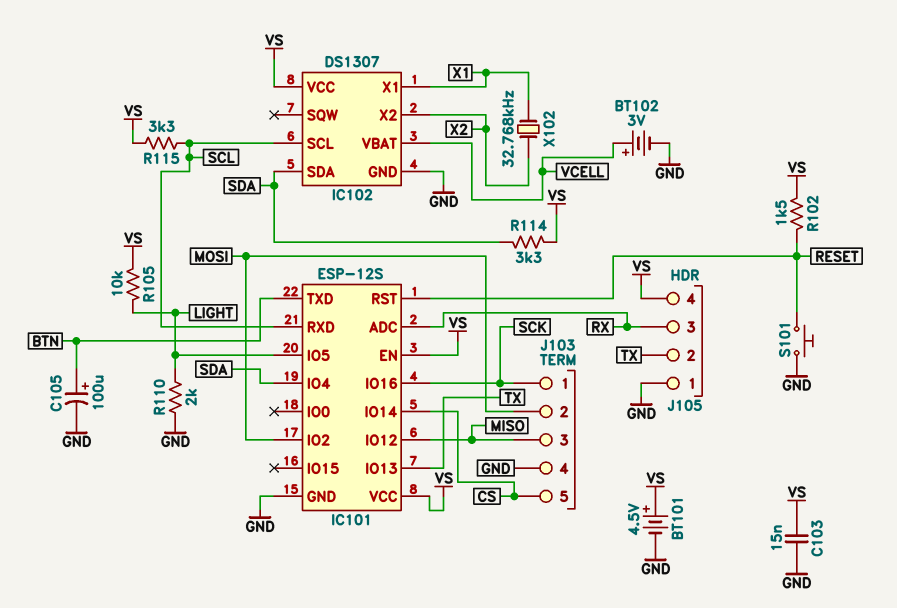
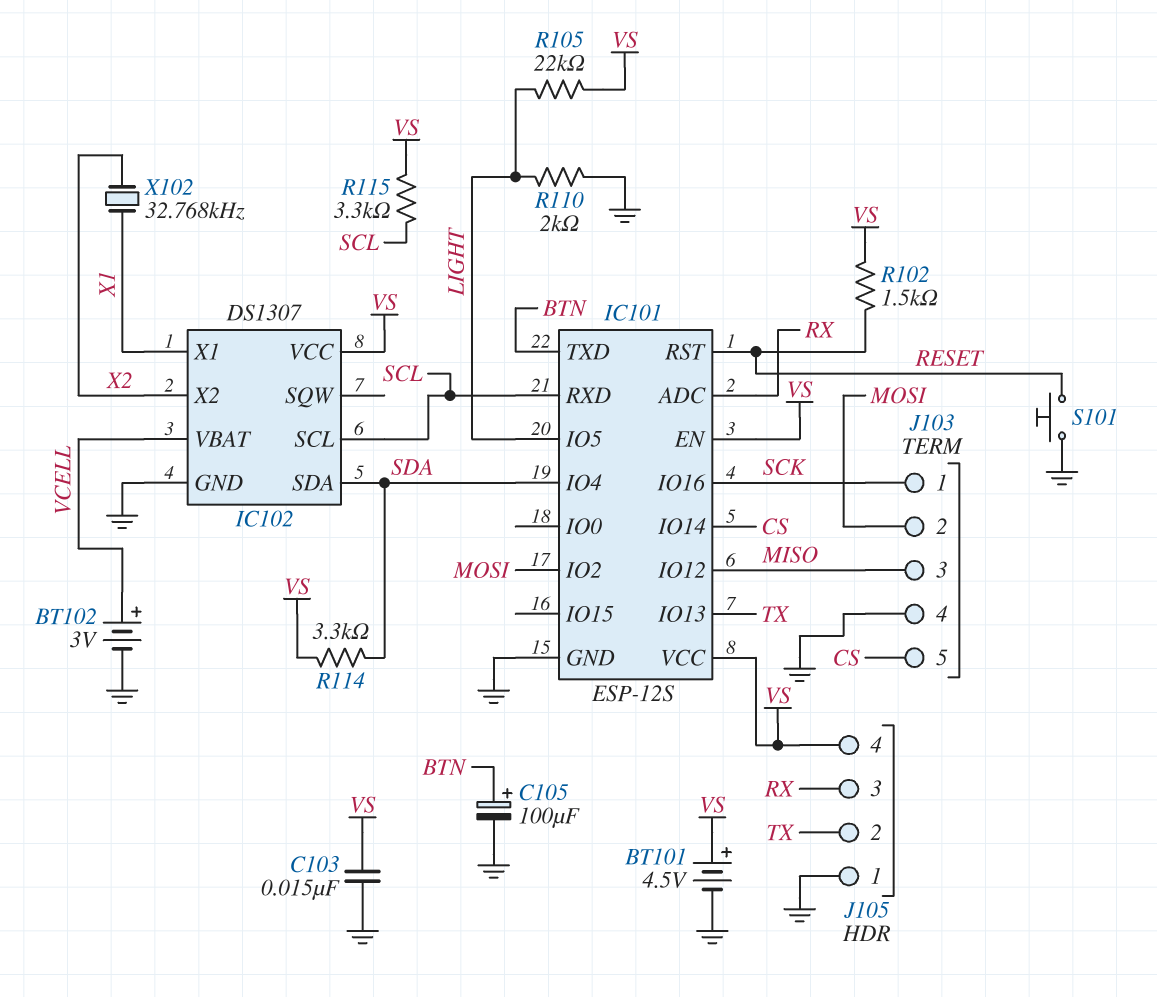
R105: 10k (LIGHT, VS) -> 22k (LIGHT, VS)

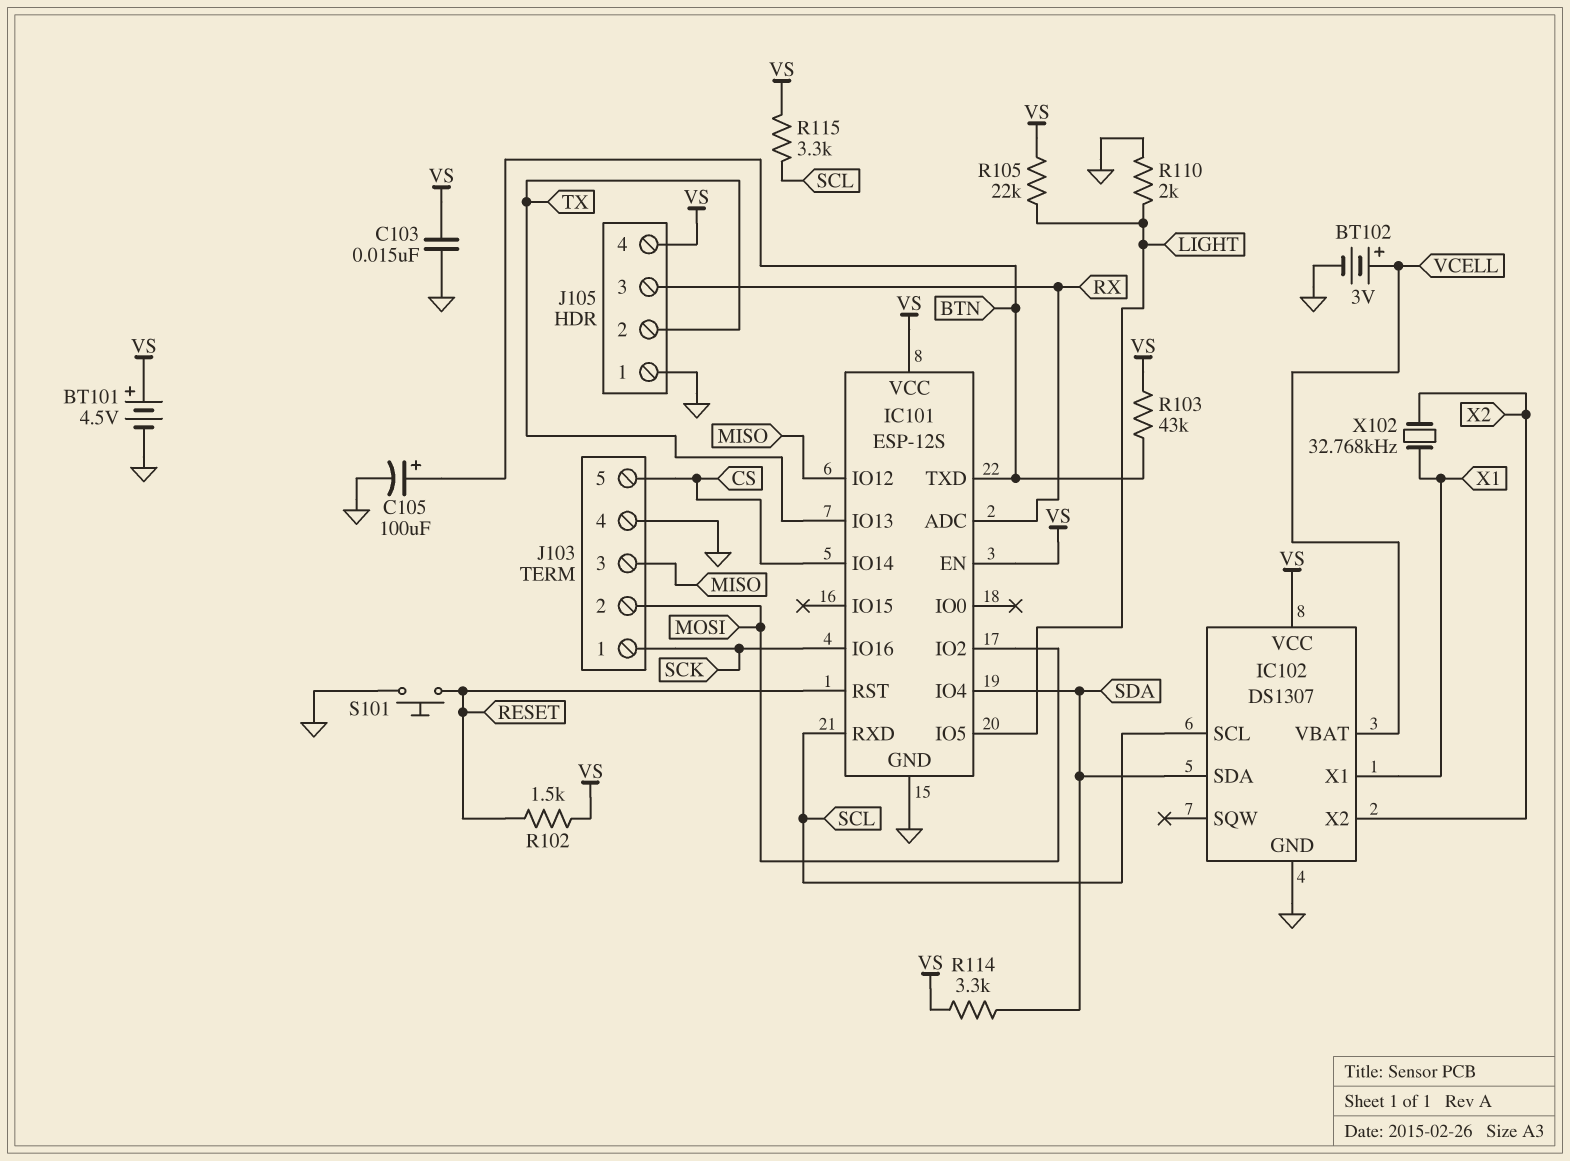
R103: none -> 43k (BTN, VS)

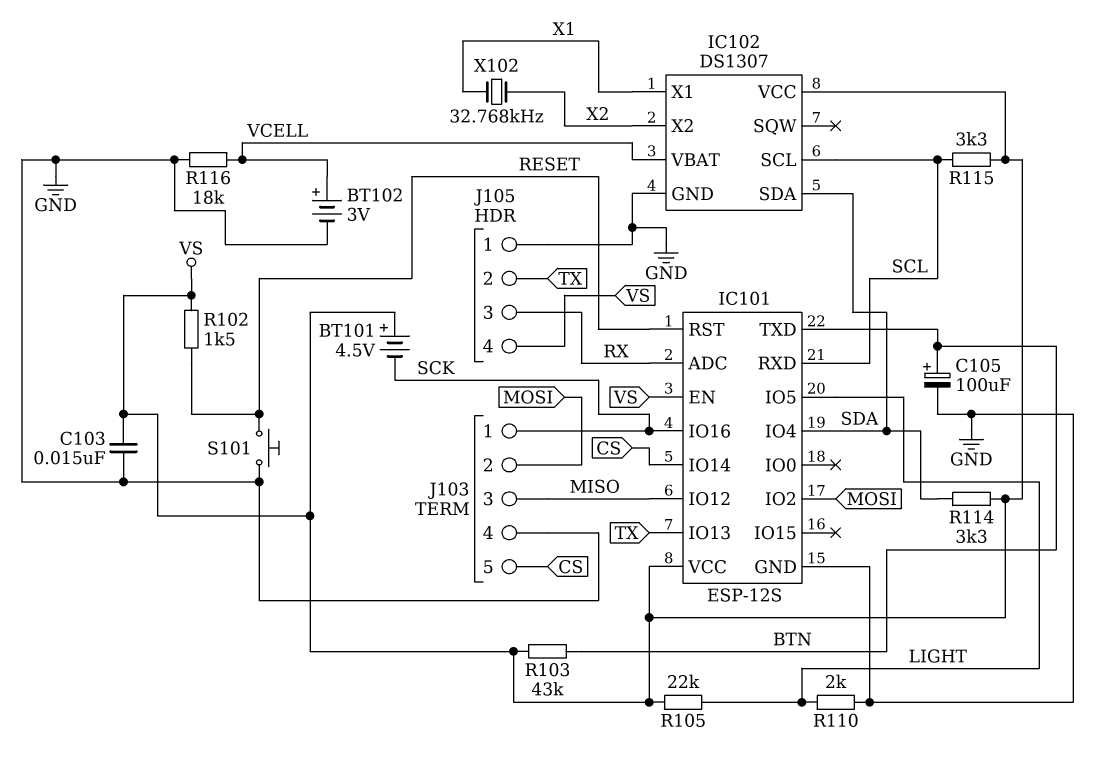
BT101: 4.5V (plus VS, minus GND) -> 4.5V (plus VS, minus SCK)
R116: none -> 18k (GND, VCELL)

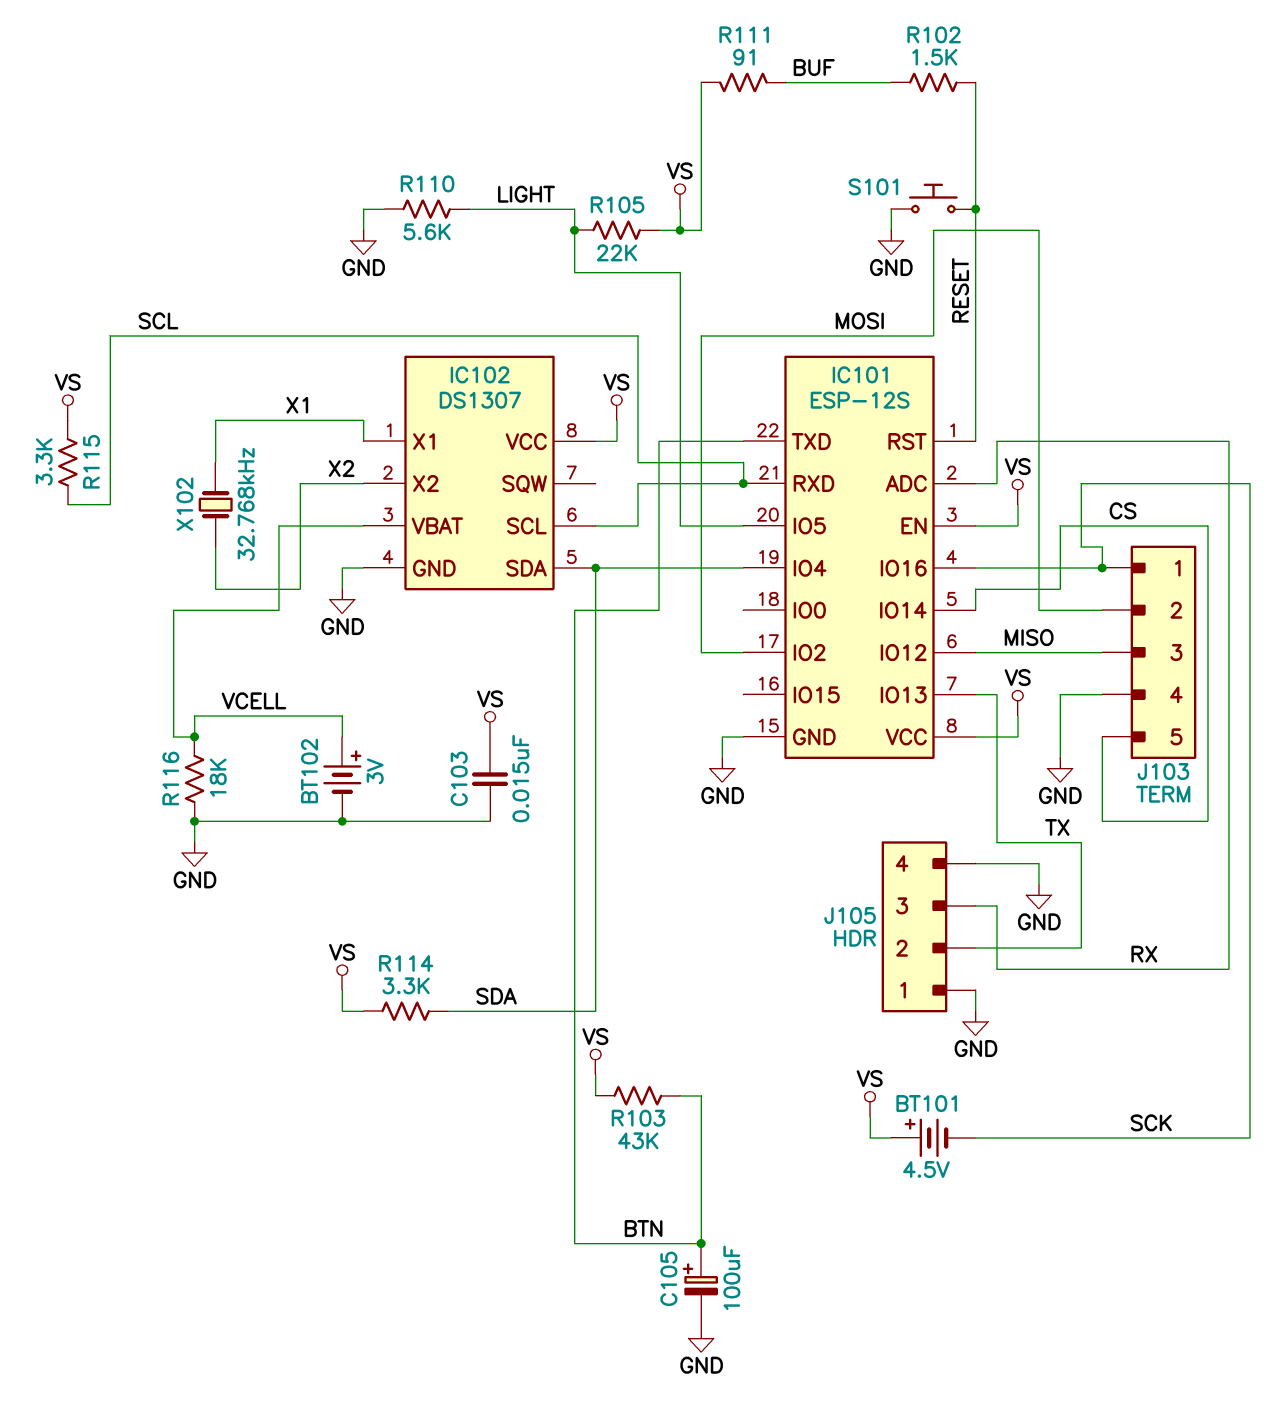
J105 pin 4: VS -> GND
R102: 1.5k (RESET, VS) -> 1.5k (BUF, RESET)
R110: 2k (GND, LIGHT) -> 5.6k (GND, LIGHT)
R111: none -> 91 (BUF, VS)

